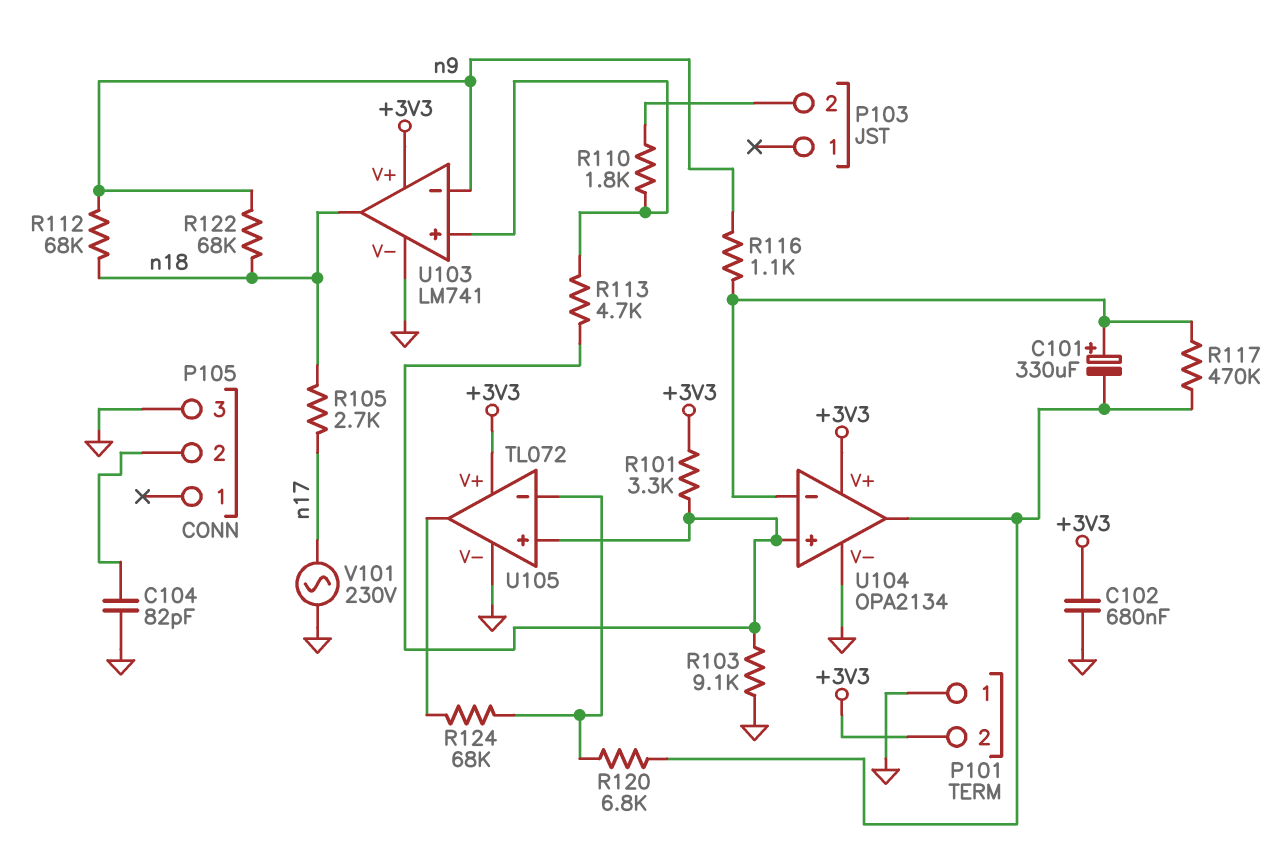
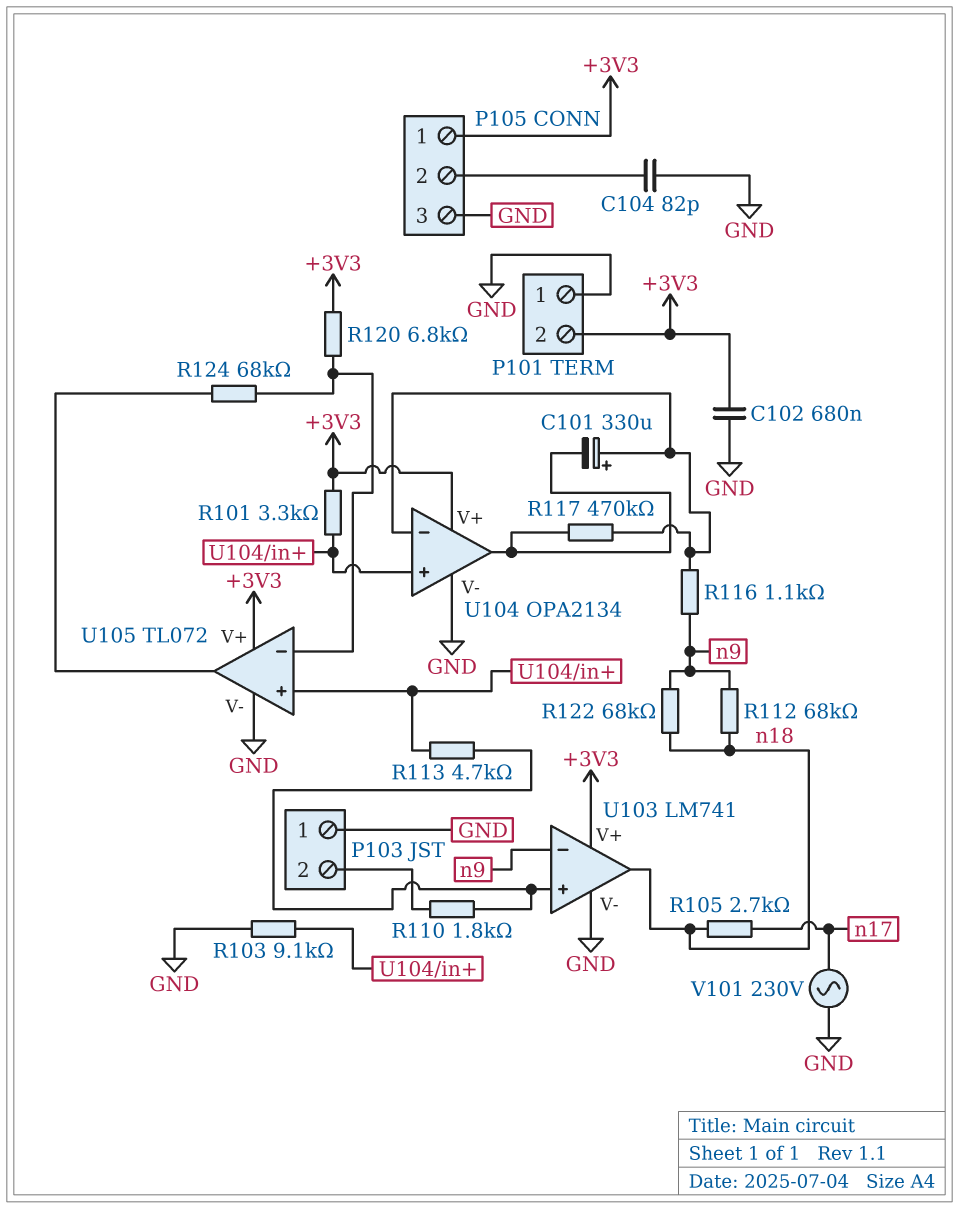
P103 pin 1: none -> GND
P105 pin 1: none -> +3V3
R120: 6.8k (U104/out, U105/in-) -> 6.8k (+3V3, U105/in-)

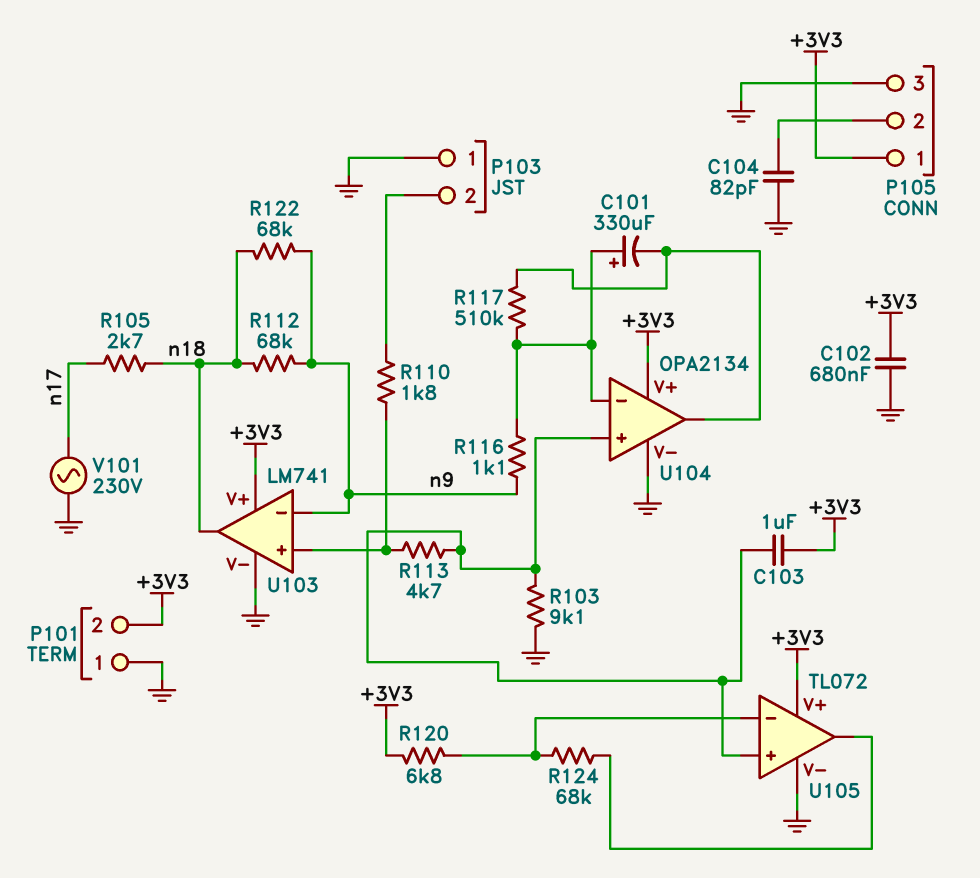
C103: none -> 1uF (+3V3, U104/in+)
R101: 3.3k (+3V3, U104/in+) -> none
R117: 470k (U104/in-, U104/out) -> 510k (U104/in-, U104/out)

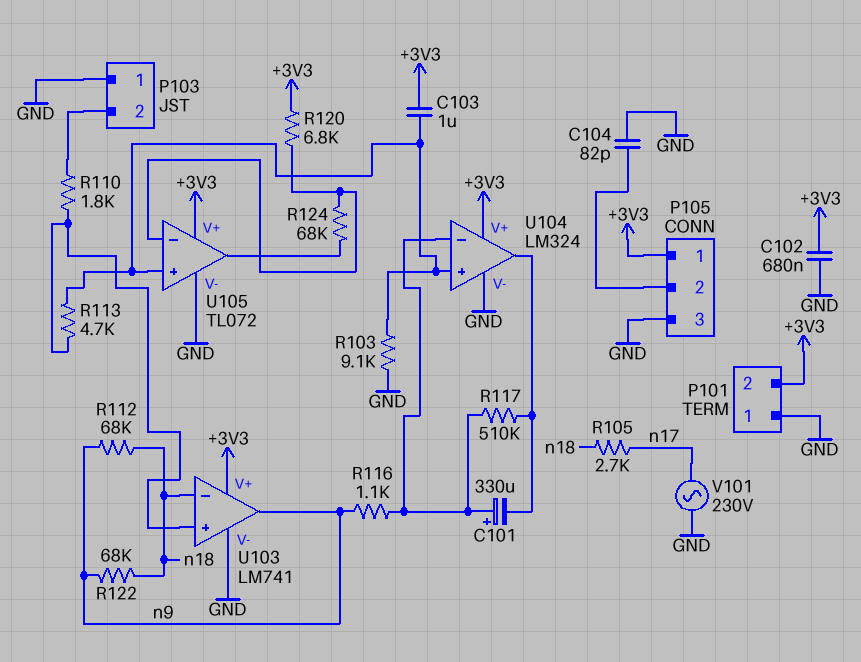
U103 pin in-: n9 -> n18
U103 pin out: n18 -> n9
U104: OPA2134 -> LM324

